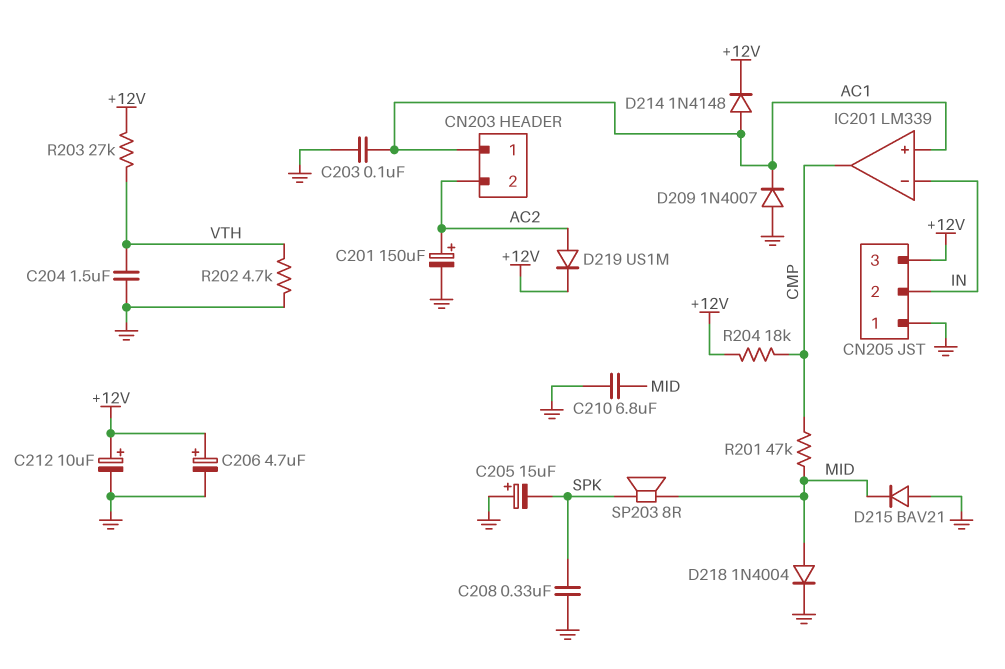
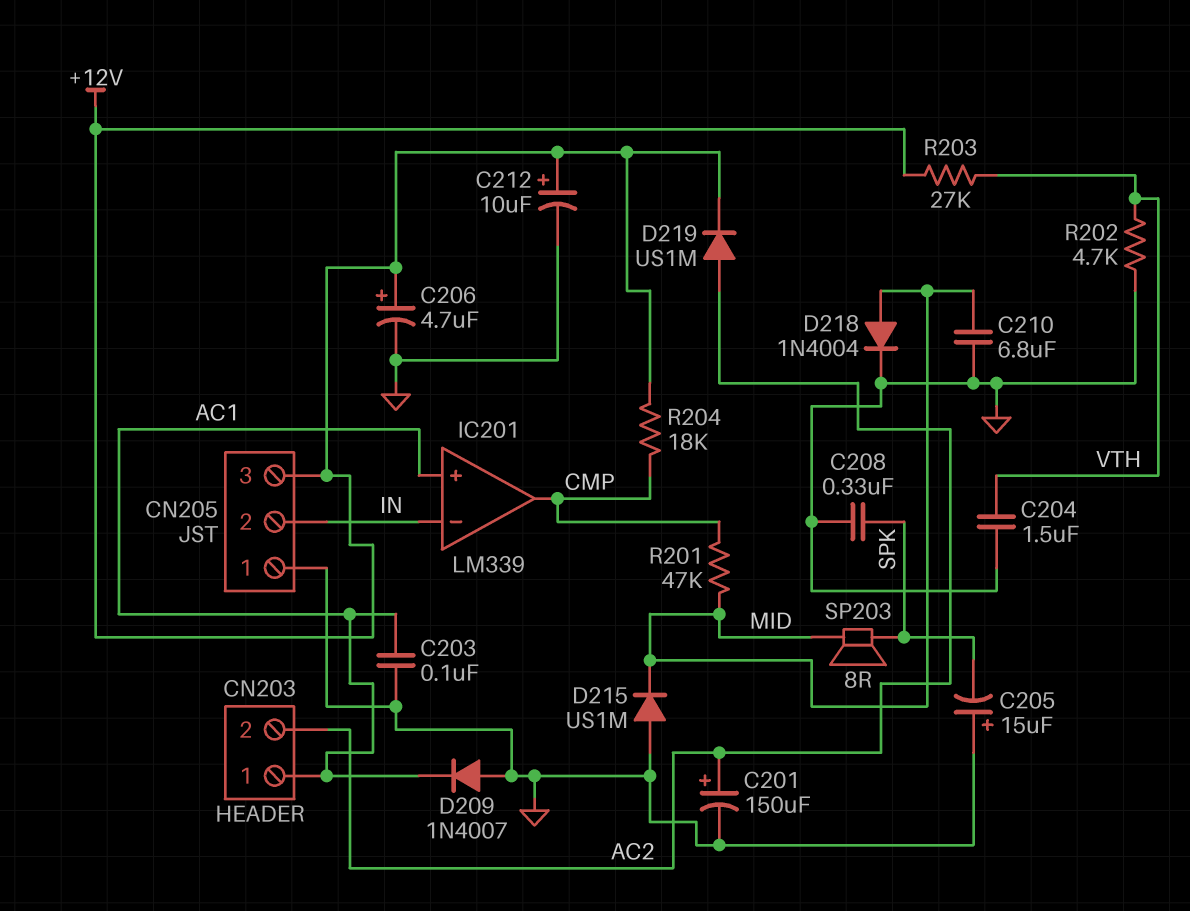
D214: diode 1N4148 (A AC1, K +12V) -> none
D215: diode BAV21 (A GND, K MID) -> diode US1M (A GND, K MID)

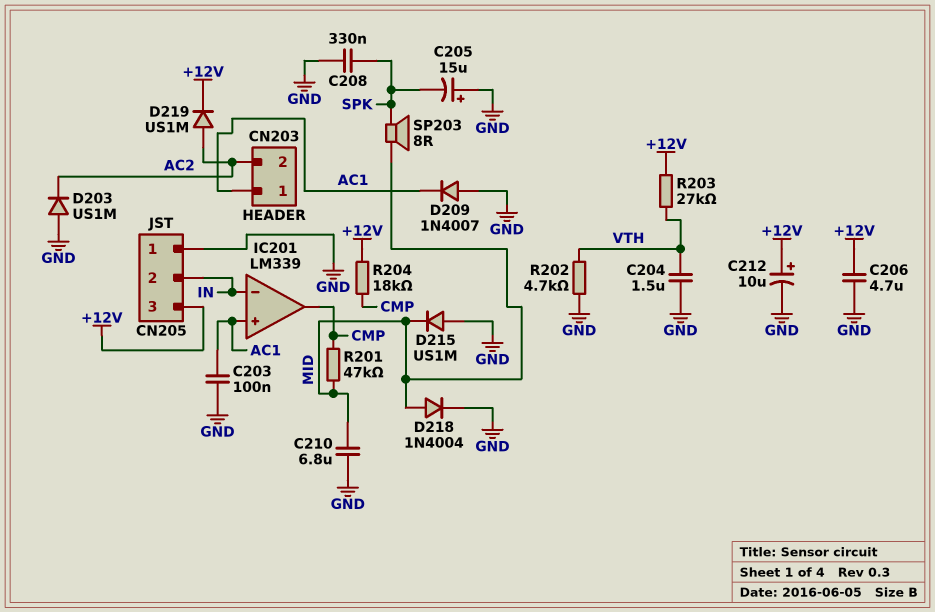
C201: 150uF (plus AC2, minus GND) -> none
C206: 4.7uF (plus +12V, minus GND) -> 4.7uF (+12V, GND)
D203: none -> diode US1M (A GND, K AC2)

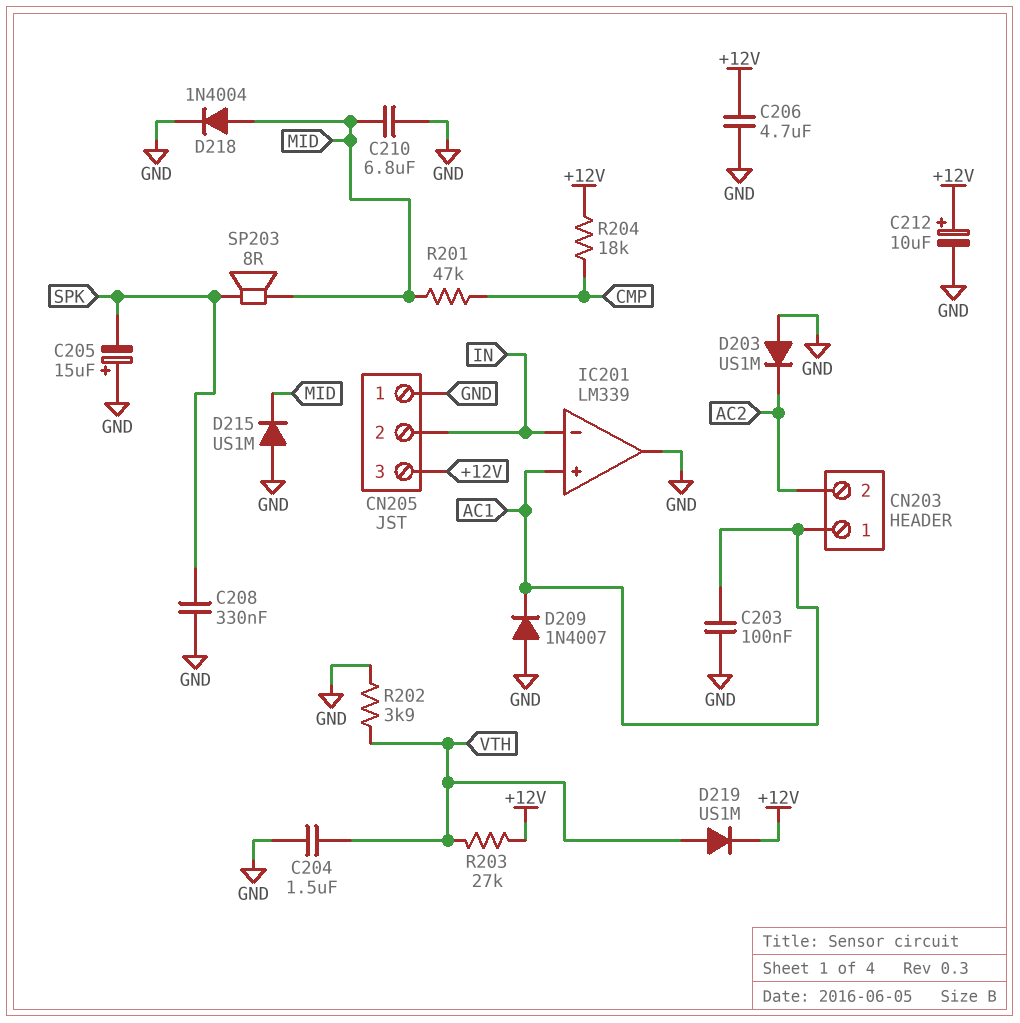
D219: diode US1M (A AC2, K +12V) -> diode US1M (A VTH, K +12V)
IC201 pin out: CMP -> GND
R202: 4.7k (GND, VTH) -> 3.9k (GND, VTH)

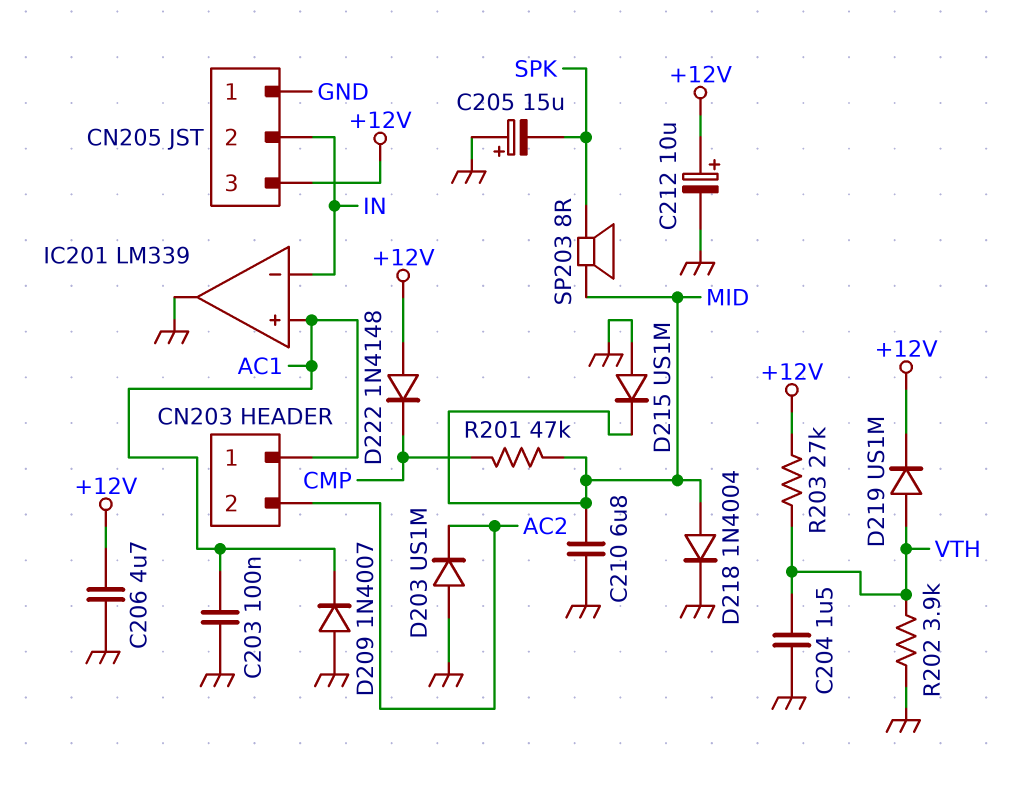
C208: 330nF (GND, SPK) -> none
D222: none -> diode 1N4148 (A +12V, K CMP)
R204: 18k (+12V, CMP) -> none

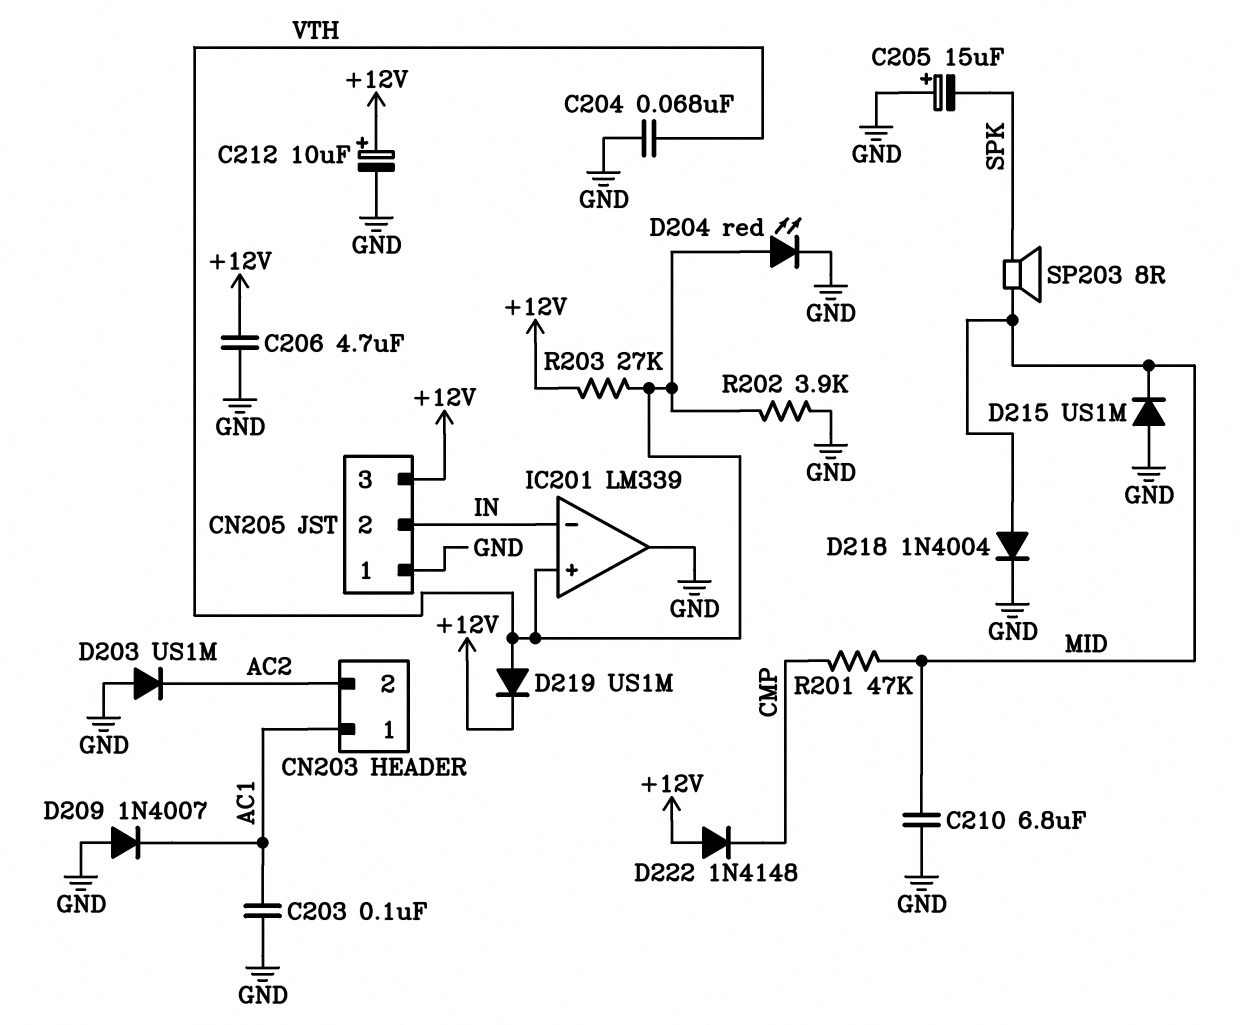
C204: 1.5uF (GND, VTH) -> 68nF (GND, VTH)
D204: none -> LED red (A VTH, K GND)
IC201 pin in+: AC1 -> VTH

